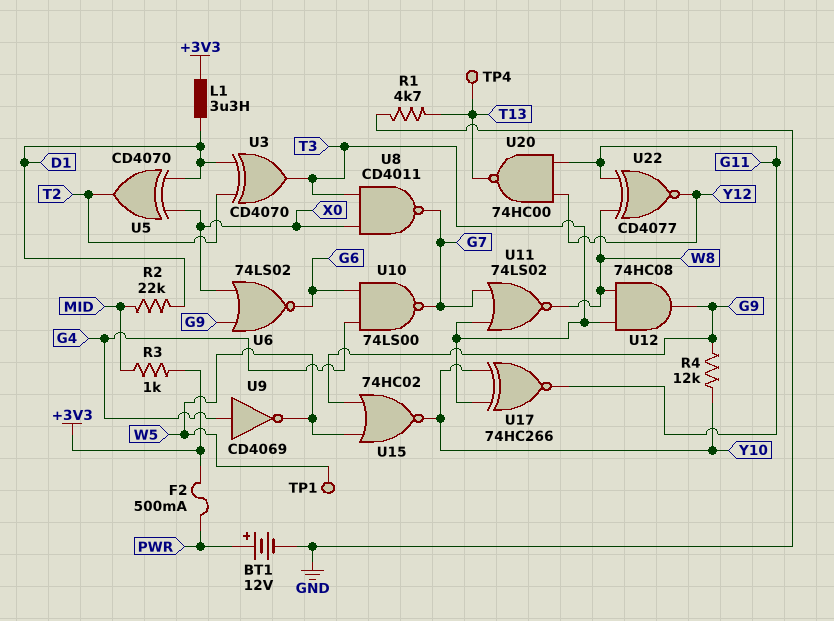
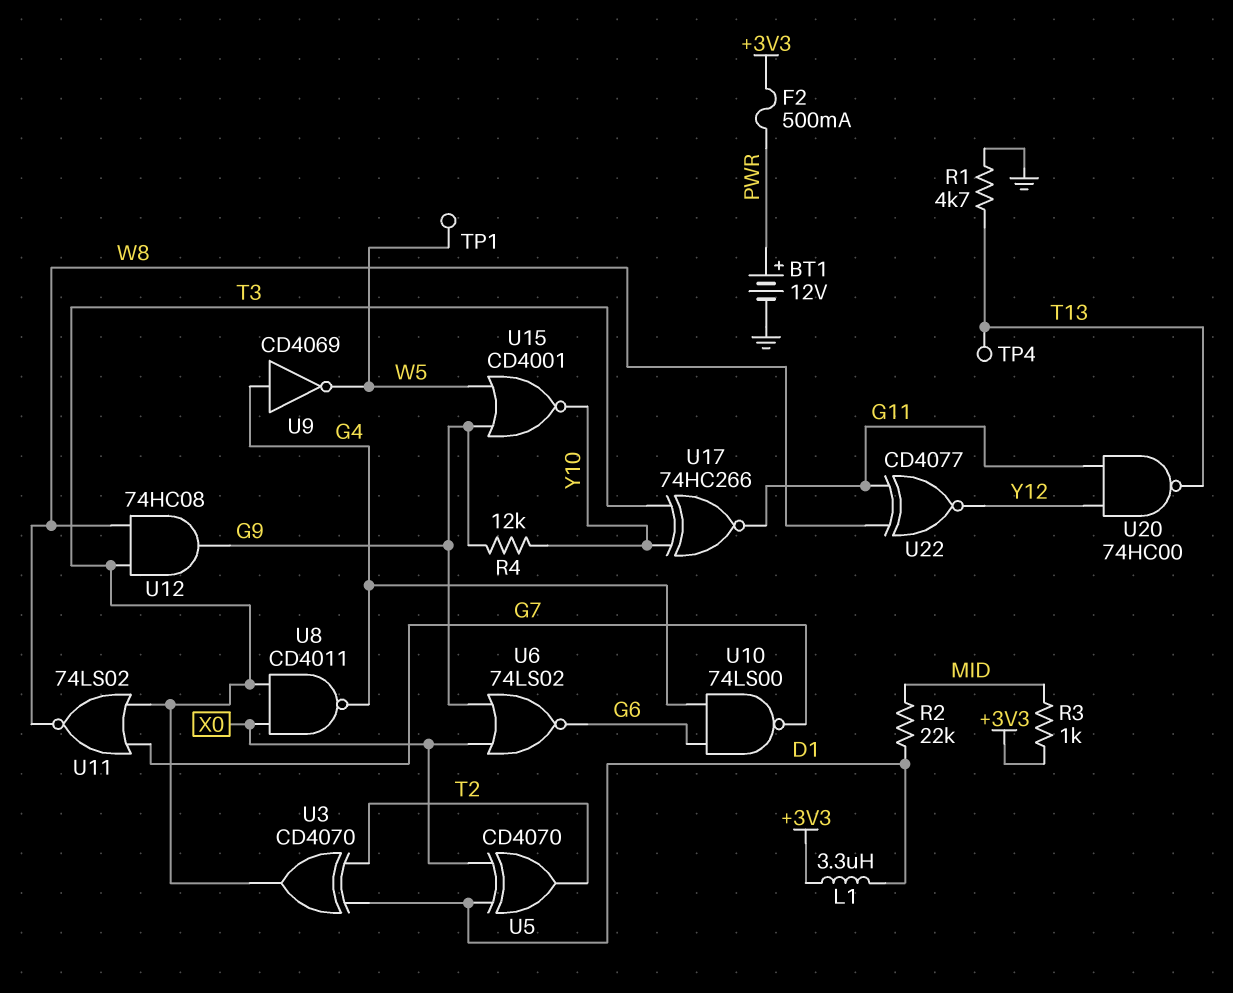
U8: NAND CD4011 (in T3, in X0, out G7) -> NAND CD4011 (in T3, in X0, out G4)
U15: NOR 74HC02 (in G9, in W5, out Y10) -> NOR CD4001 (in G9, in W5, out Y10)

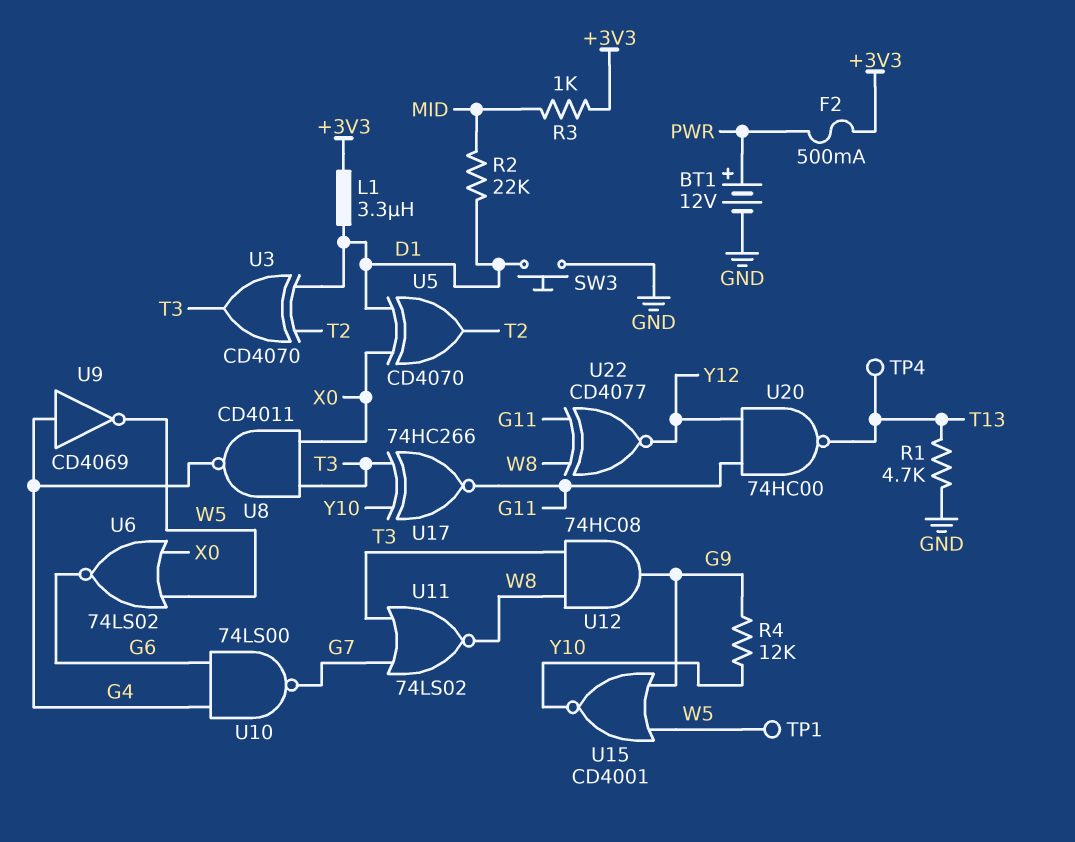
SW3: none -> button (D1, GND)
U6: NOR 74LS02 (in G9, in X0, out G6) -> NOR 74LS02 (in W5, in X0, out G6)

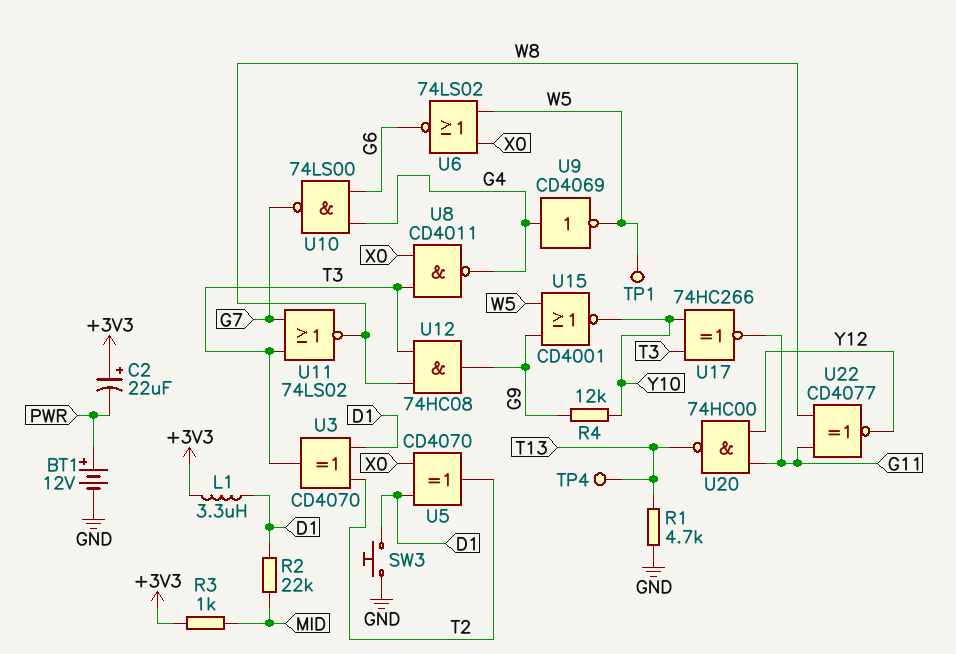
C2: none -> 22uF (plus +3V3, minus PWR)
F2: 500mA (+3V3, PWR) -> none

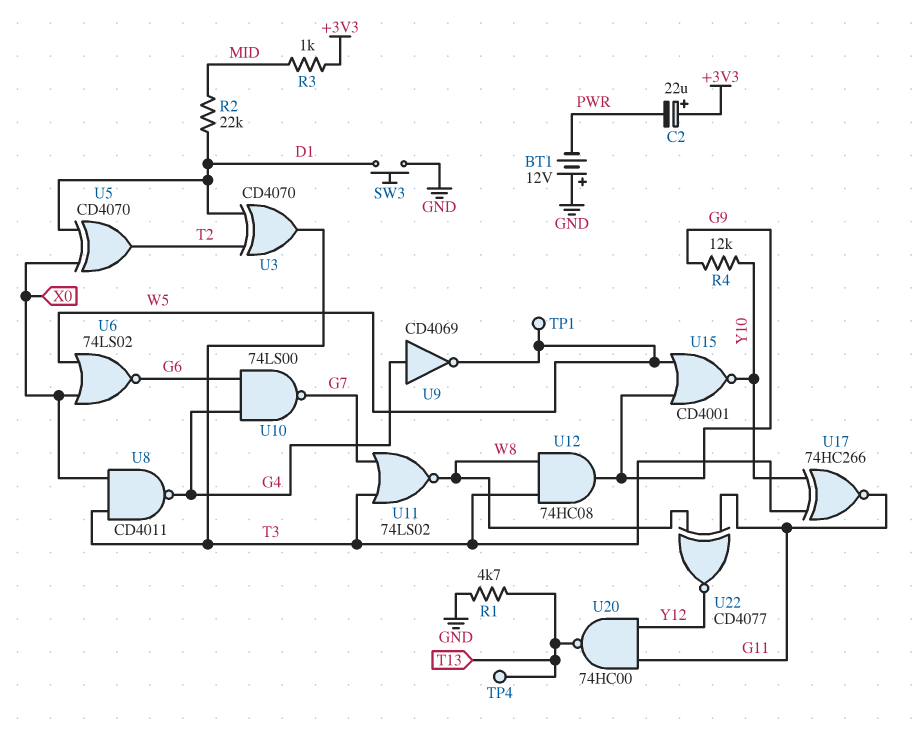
BT1: 12V (plus PWR, minus GND) -> 12V (plus GND, minus PWR)
L1: 3.3uH (+3V3, D1) -> none

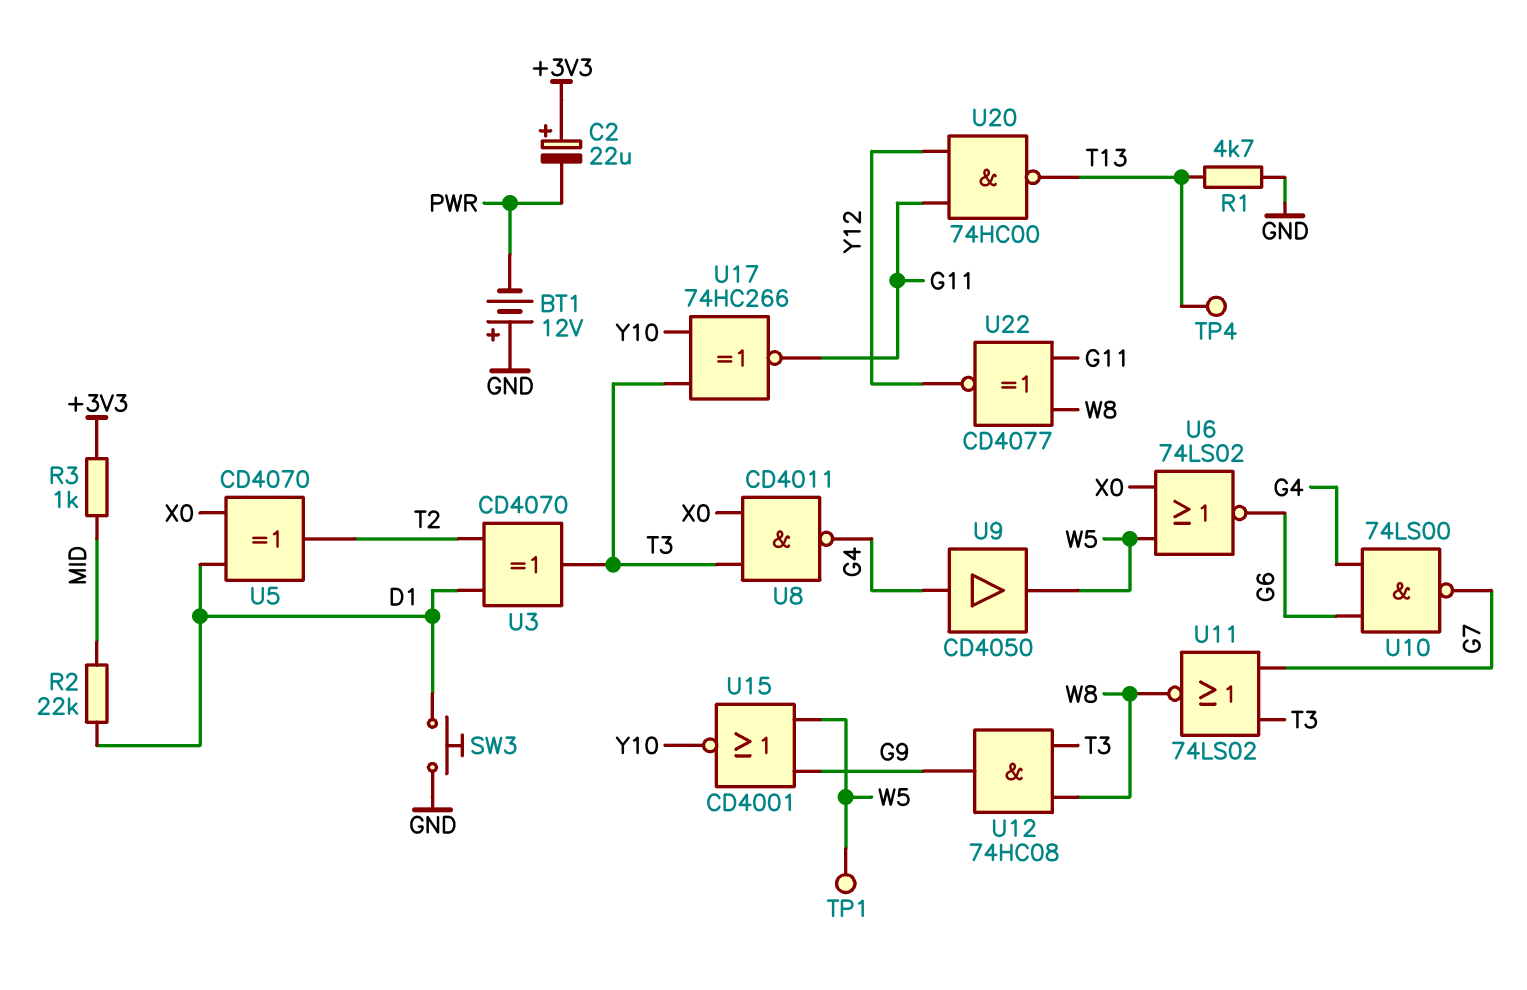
R4: 12k (G9, Y10) -> none
U9: NOT CD4069 (in G4, out W5) -> buffer CD4050 (in G4, out W5)

